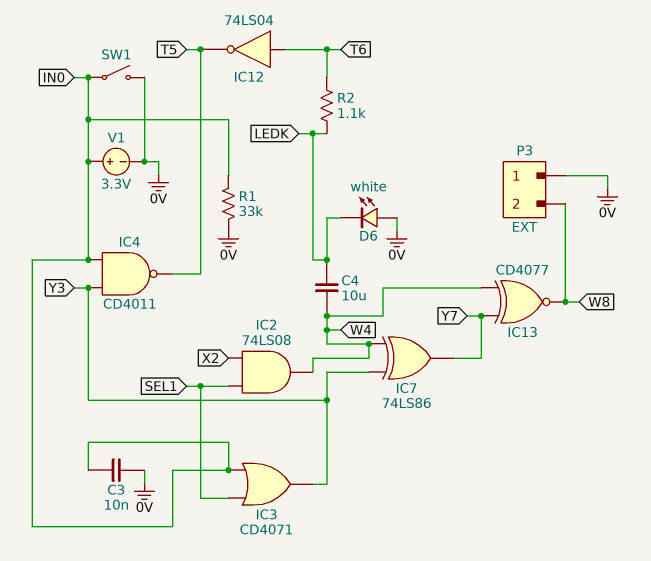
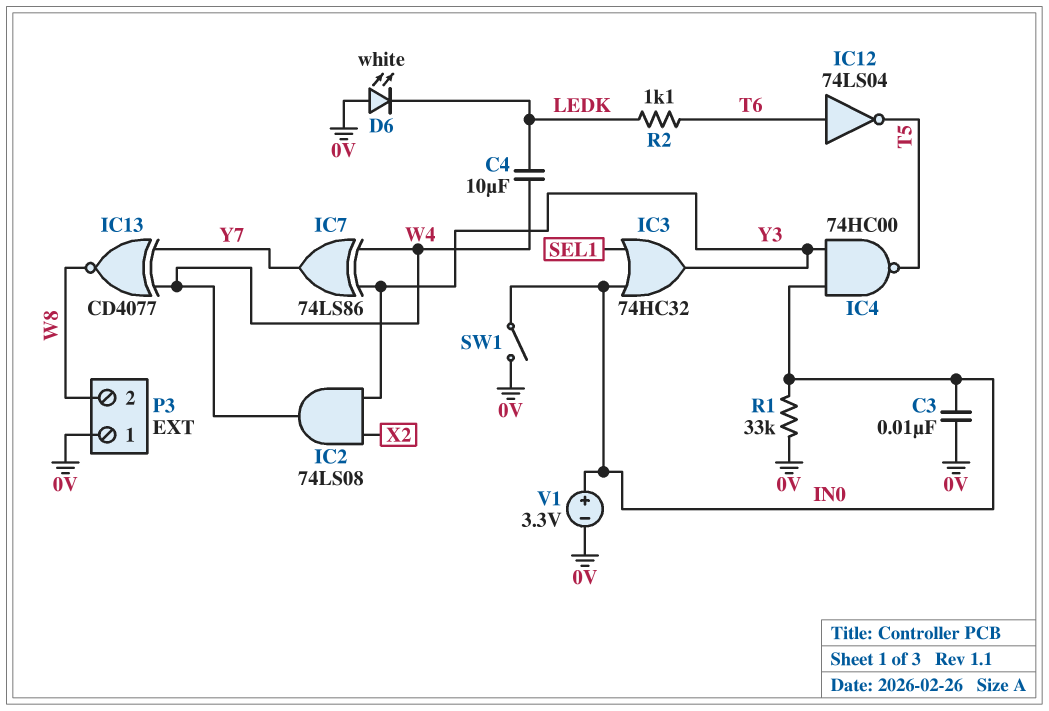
IC2: AND 74LS08 (in SEL1, in X2, out W4) -> AND 74LS08 (in X2, in Y3, out W4)
IC3: OR CD4071 (in IN0, in SEL1, out Y3) -> OR 74HC32 (in IN0, in SEL1, out Y3)
IC4: NAND CD4011 (in IN0, in Y3, out T5) -> NAND 74HC00 (in IN0, in Y3, out T5)

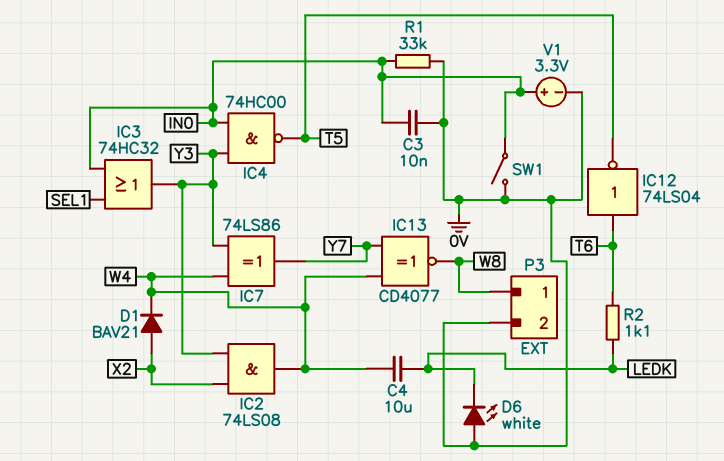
D1: none -> diode BAV21 (A X2, K W4)
P3 pin 1: 0V -> W8
P3 pin 2: W8 -> 0V

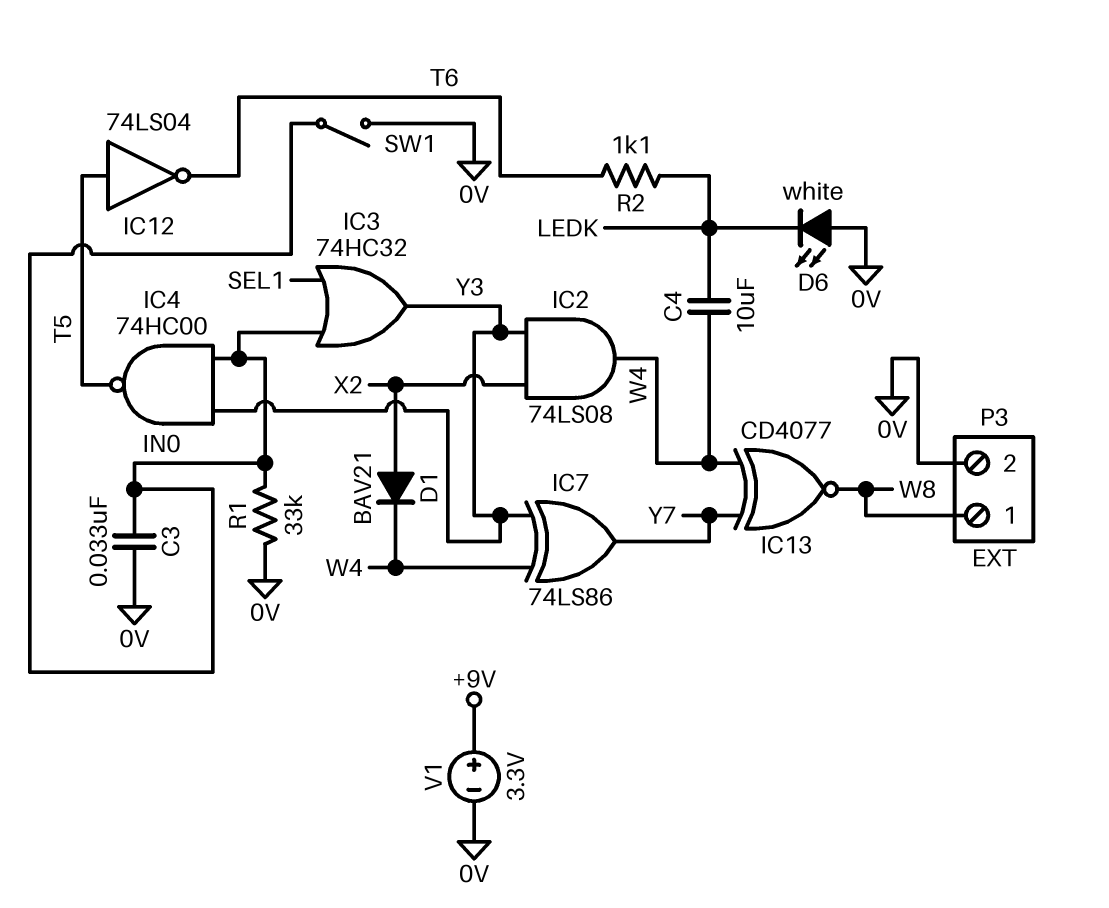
C3: 10nF (0V, IN0) -> 33nF (0V, IN0)
IC12: NOT 74LS04 (in T6, out T5) -> NOT 74LS04 (in T5, out T6)
V1: 3.3V (plus IN0, minus 0V) -> 3.3V (plus +9V, minus 0V)

